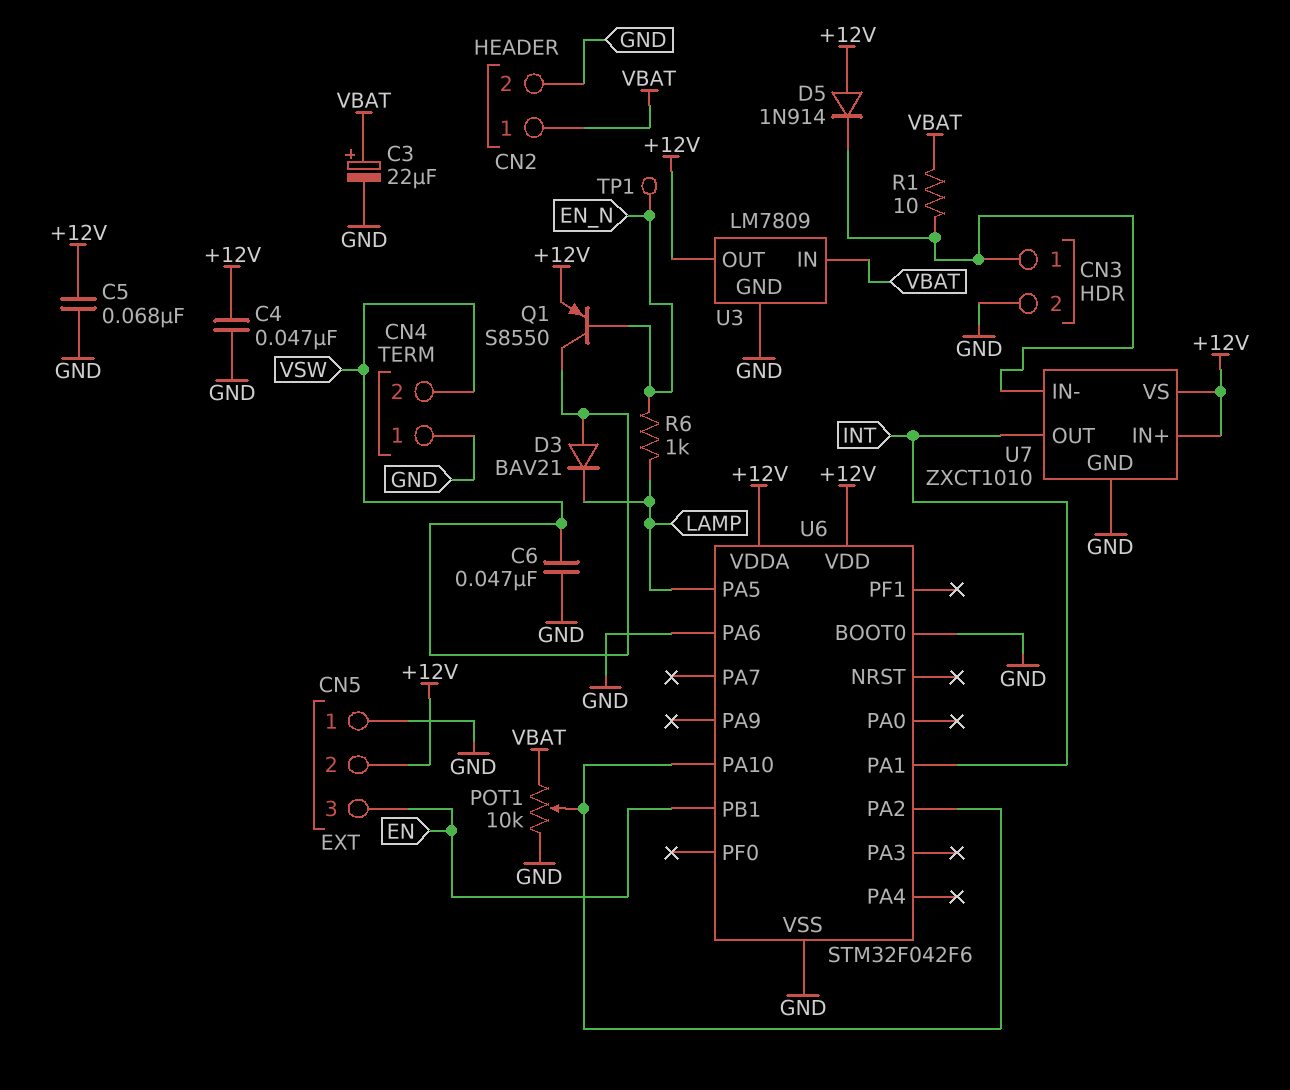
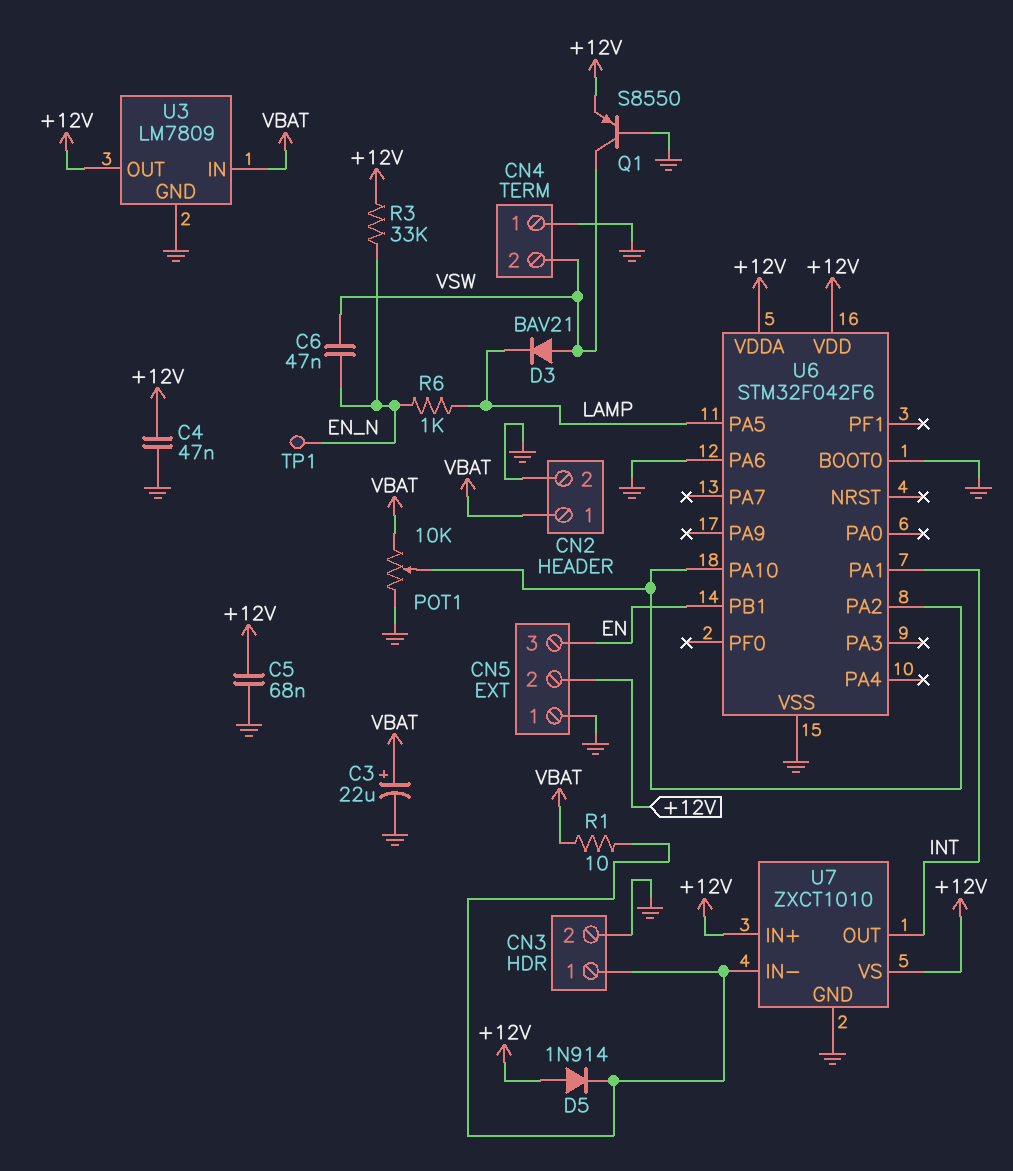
C6: 47nF (GND, VSW) -> 47nF (EN_N, VSW)
Q1: PNP S8550 (B EN_N, C VSW, E +12V) -> PNP S8550 (B GND, C VSW, E +12V)
R3: none -> 33k (+12V, EN_N)

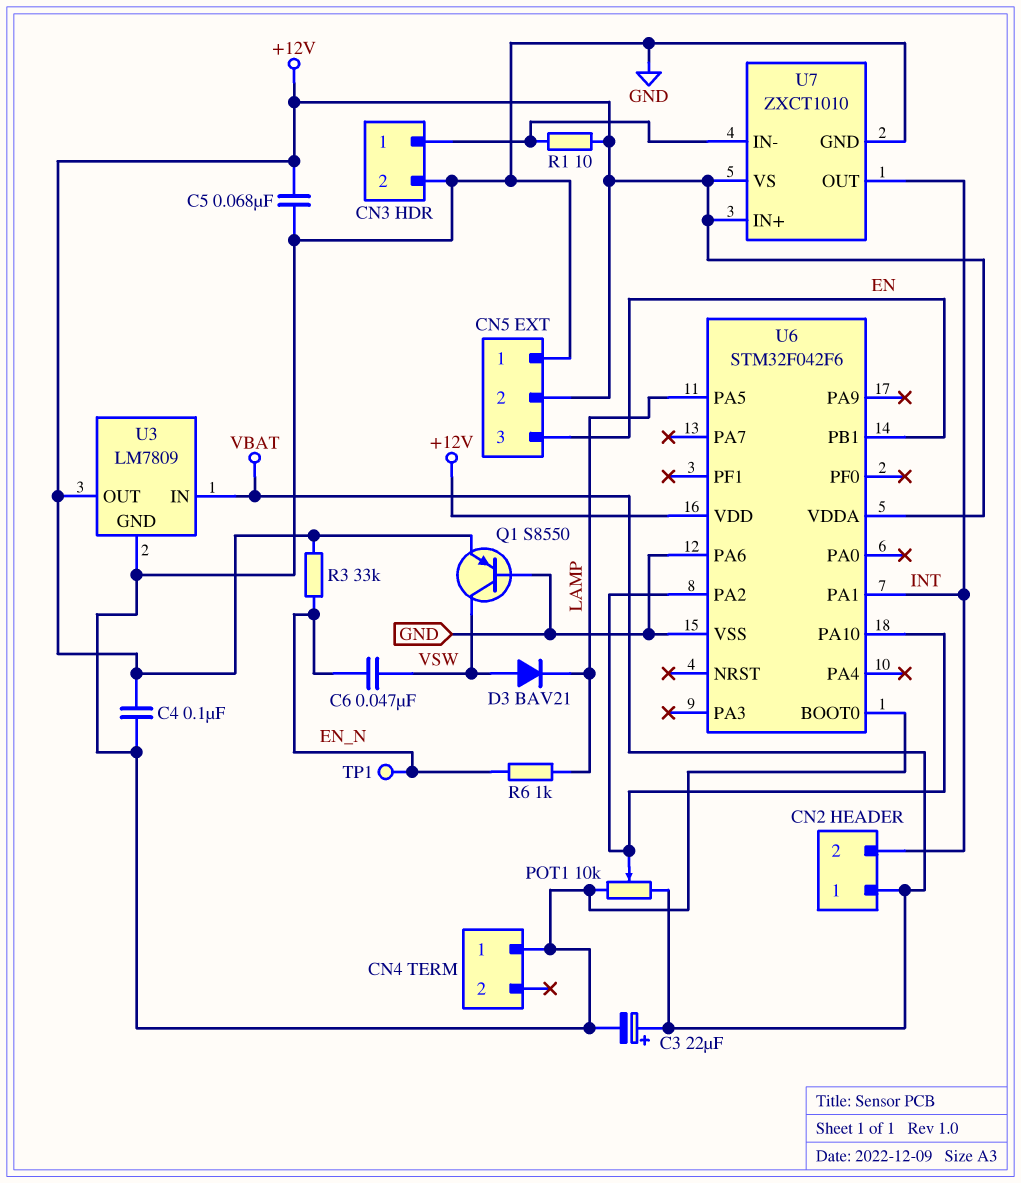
C4: 47nF (+12V, GND) -> 100nF (+12V, GND)
CN2 pin 2: GND -> INT
CN4 pin 2: VSW -> none
D5: diode 1N914 (A +12V, K CN3/1) -> none
R1: 10 (CN3/1, VBAT) -> 10 (+12V, CN3/1)

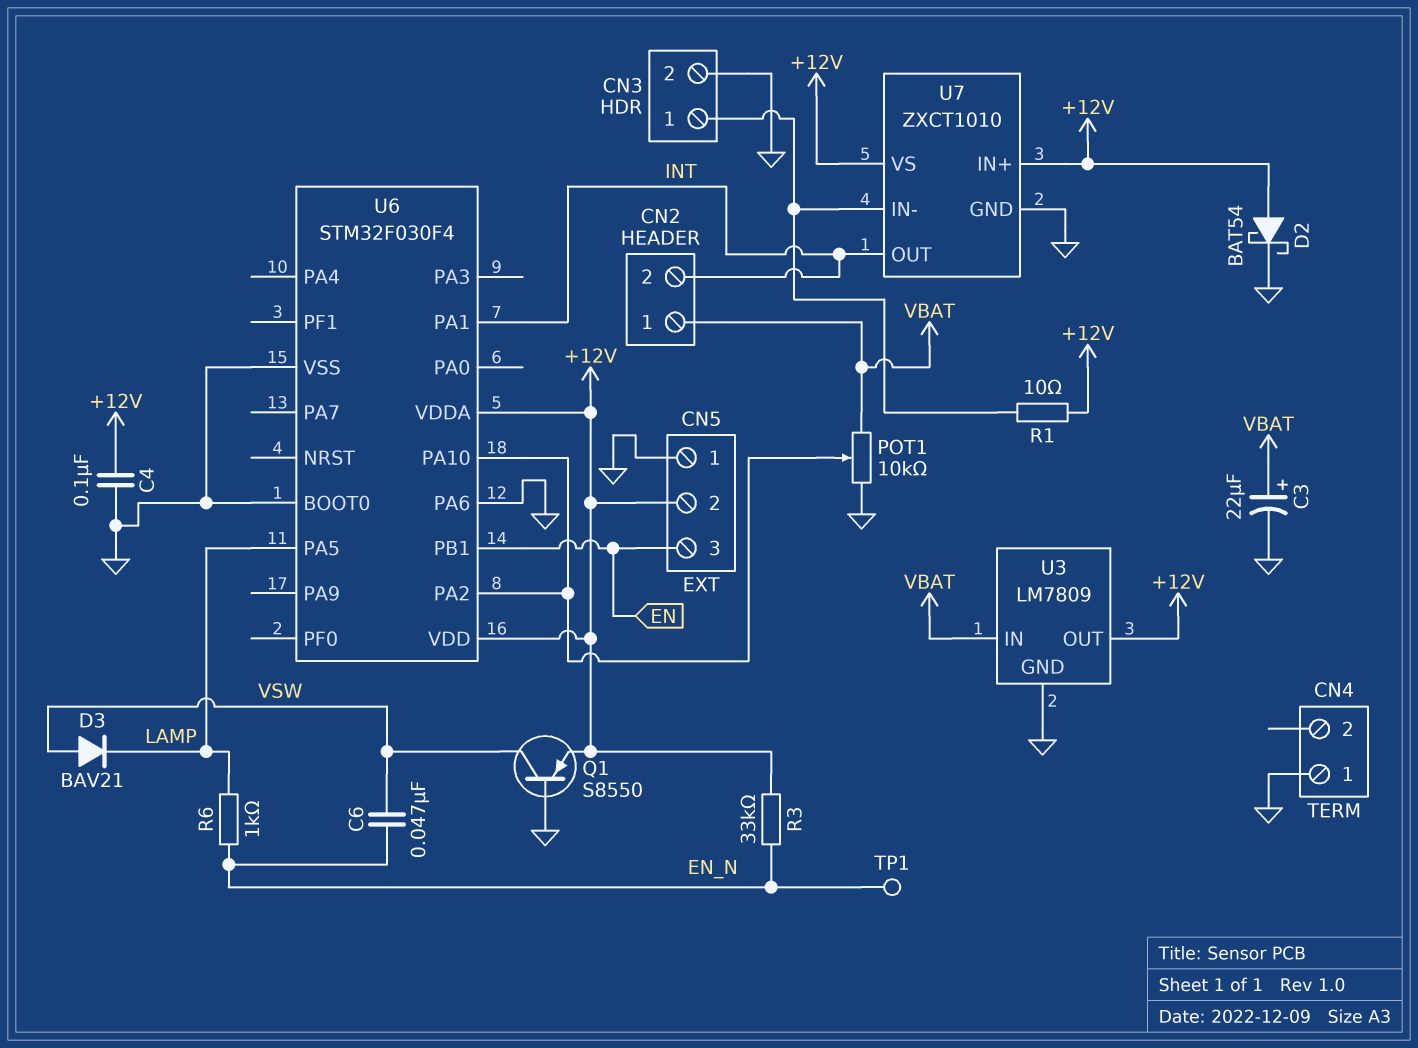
C5: 68nF (+12V, GND) -> none
D2: none -> schottky BAT54 (A +12V, K GND)
U6: STM32F042F6 -> STM32F030F4

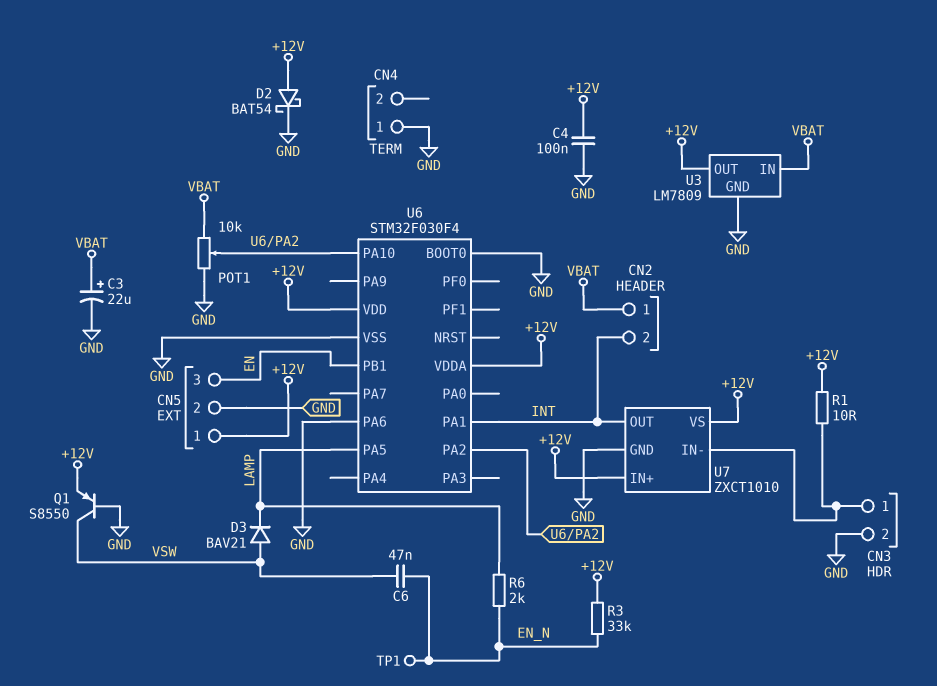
CN5 pin 1: GND -> +12V
CN5 pin 2: +12V -> GND
R6: 1k (EN_N, LAMP) -> 2k (EN_N, LAMP)

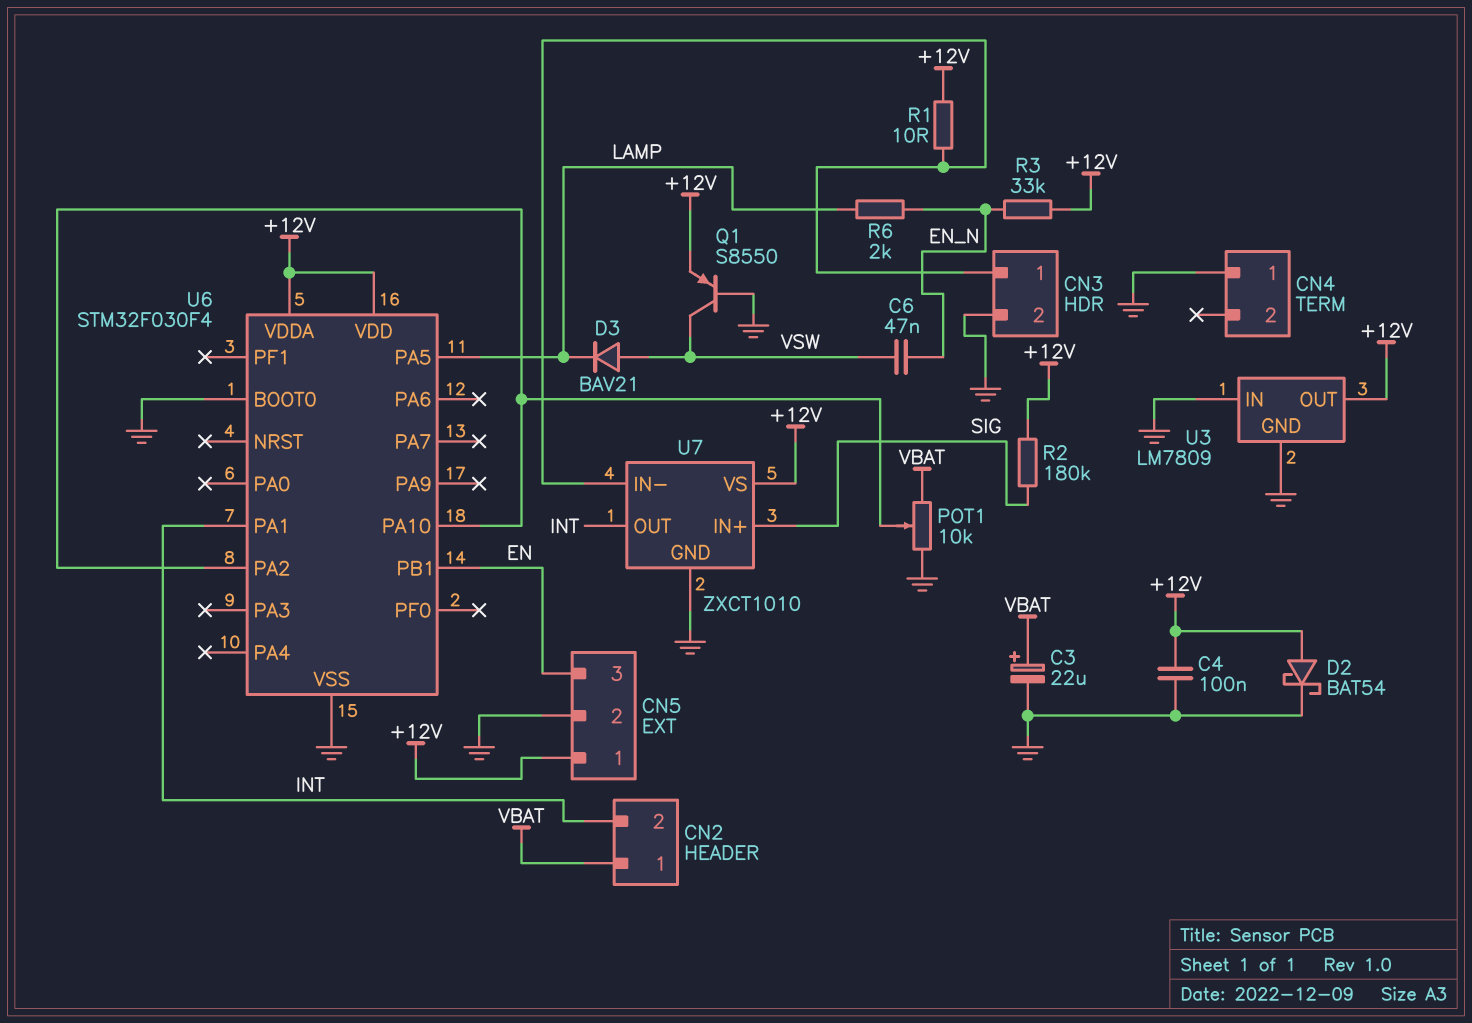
R2: none -> 180k (+12V, SIG)
TP1: test point (EN_N) -> none
U3 pin IN: VBAT -> GND
U6 pin PA6: GND -> none
U7 pin IN+: +12V -> SIG

